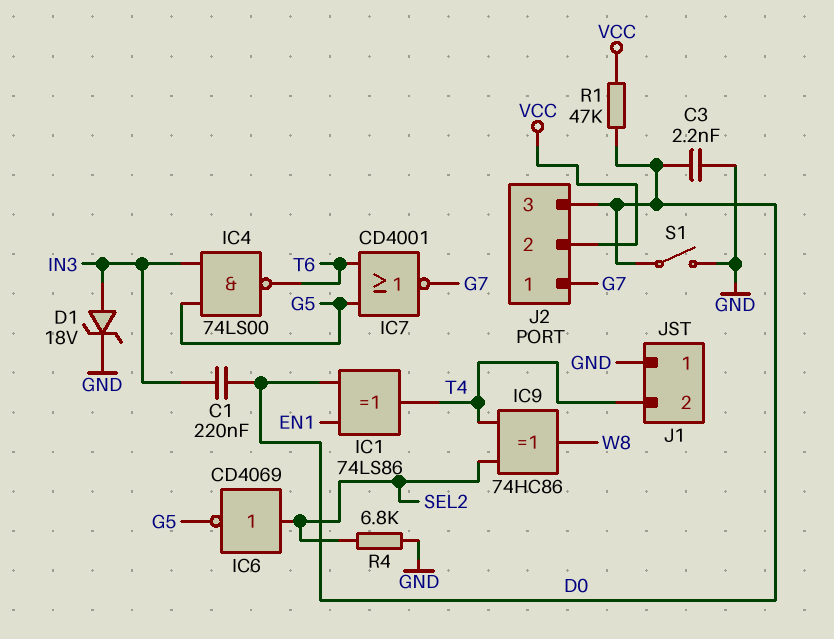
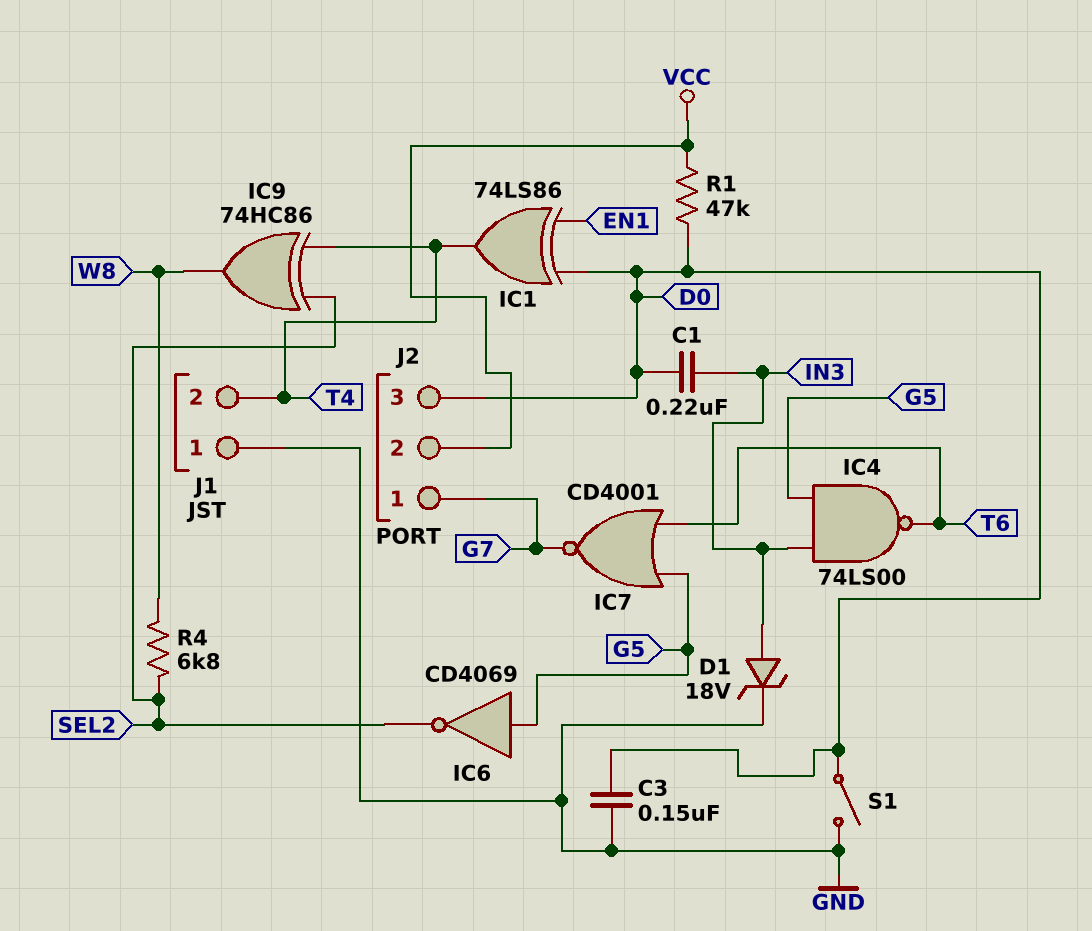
C3: 2.2nF (D0, GND) -> 150nF (D0, GND)
IC6: NOT CD4069 (in SEL2, out G5) -> NOT CD4069 (in G5, out SEL2)
R4: 6.8k (GND, SEL2) -> 6.8k (SEL2, W8)

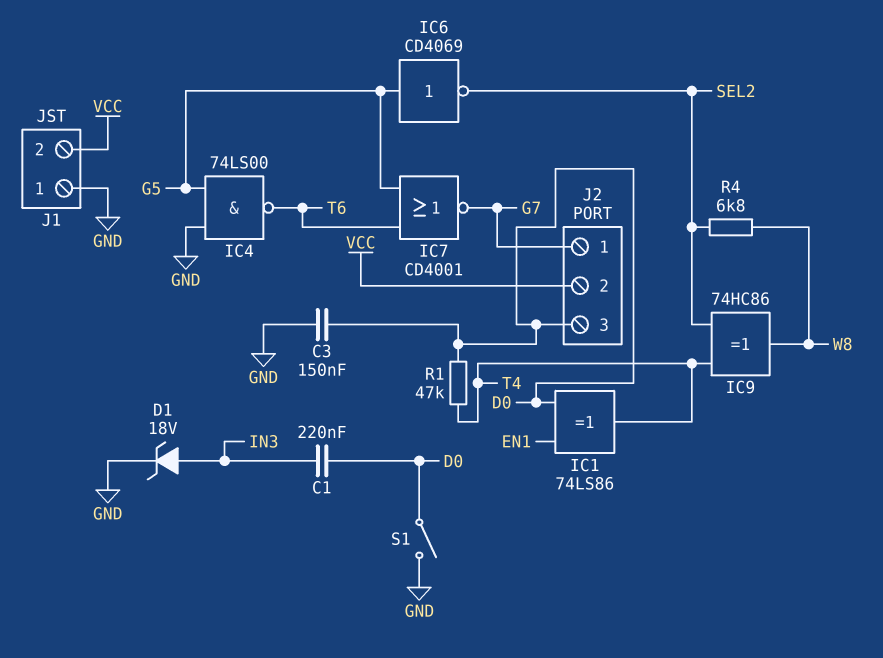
IC4: NAND 74LS00 (in G5, in IN3, out T6) -> NAND 74LS00 (in G5, in GND, out T6)
J1 pin 2: T4 -> VCC
R1: 47k (D0, VCC) -> 47k (D0, T4)

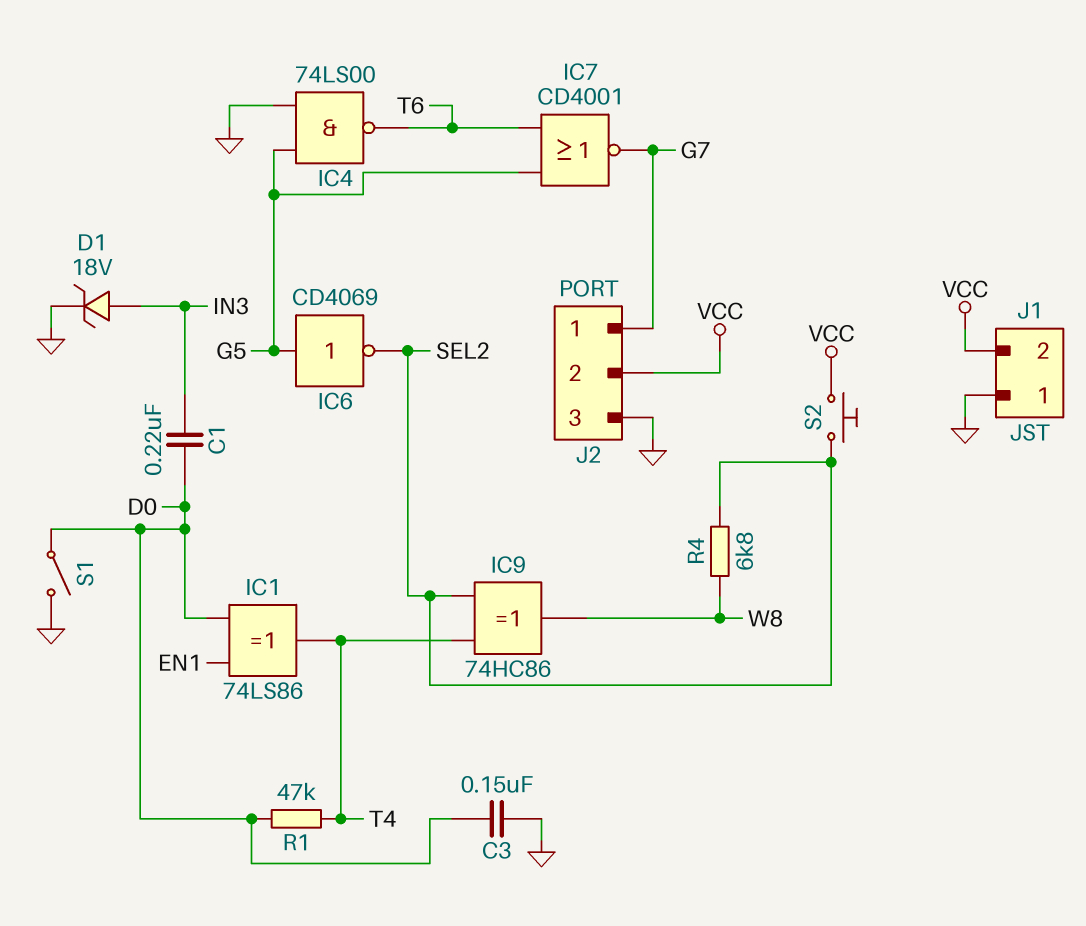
J2 pin 3: D0 -> GND
S2: none -> button (SEL2, VCC)

